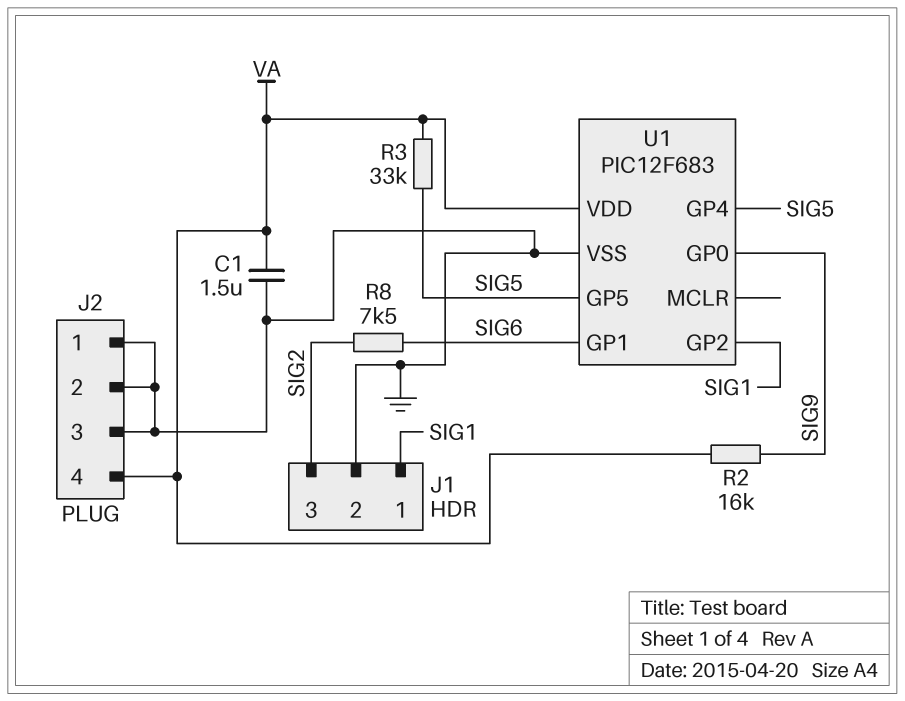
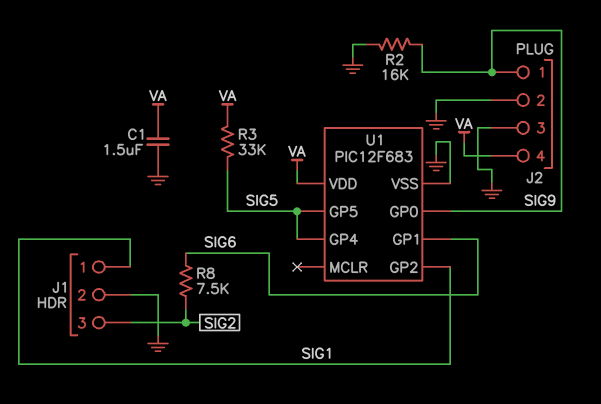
J2 pin 1: GND -> SIG9
R2: 16k (SIG9, VA) -> 16k (GND, SIG9)

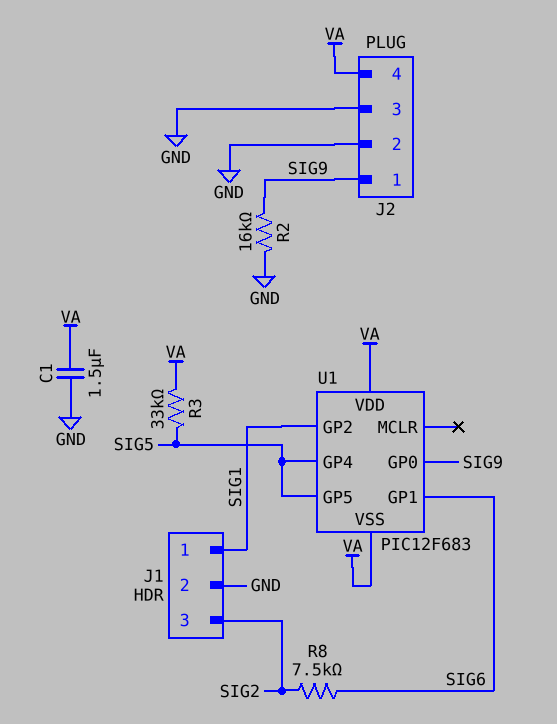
U1 pin VSS: GND -> VA

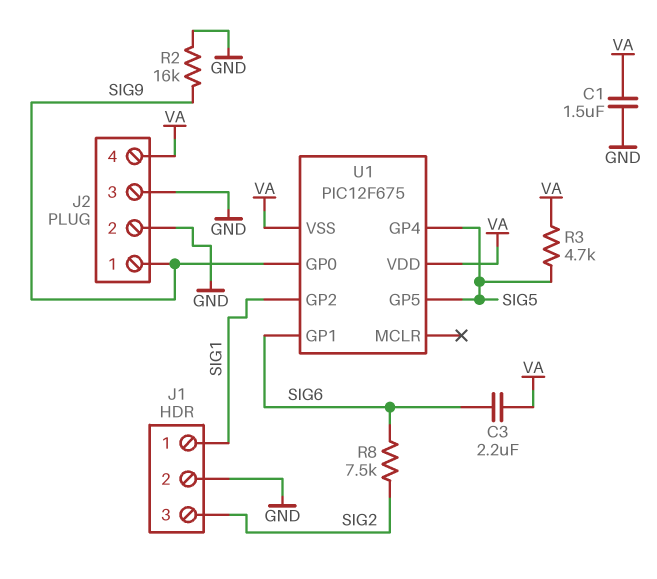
C3: none -> 2.2uF (SIG6, VA)
R3: 33k (SIG5, VA) -> 4.7k (SIG5, VA)
U1: PIC12F683 -> PIC12F675

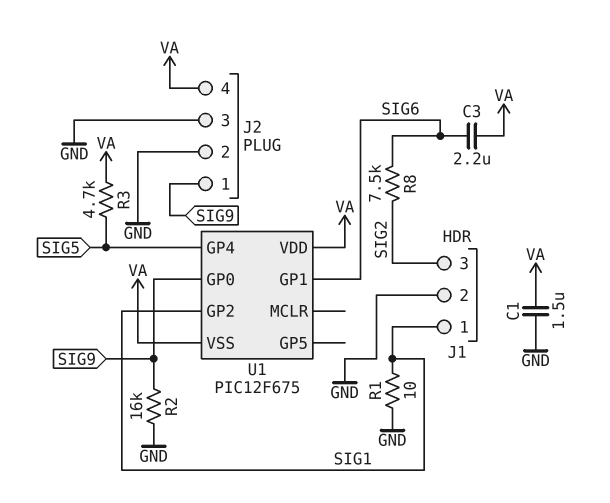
R1: none -> 10 (GND, SIG1)
U1 pin GP5: SIG5 -> none

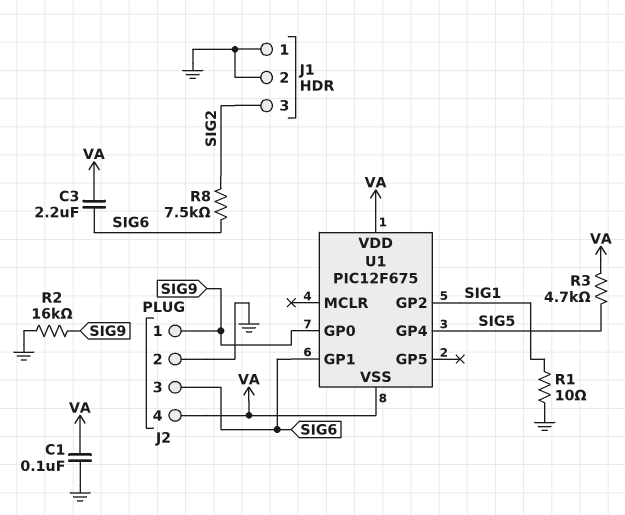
C1: 1.5uF (GND, VA) -> 100nF (GND, VA)
J1 pin 1: SIG1 -> GND
J2 pin 3: GND -> SIG6

